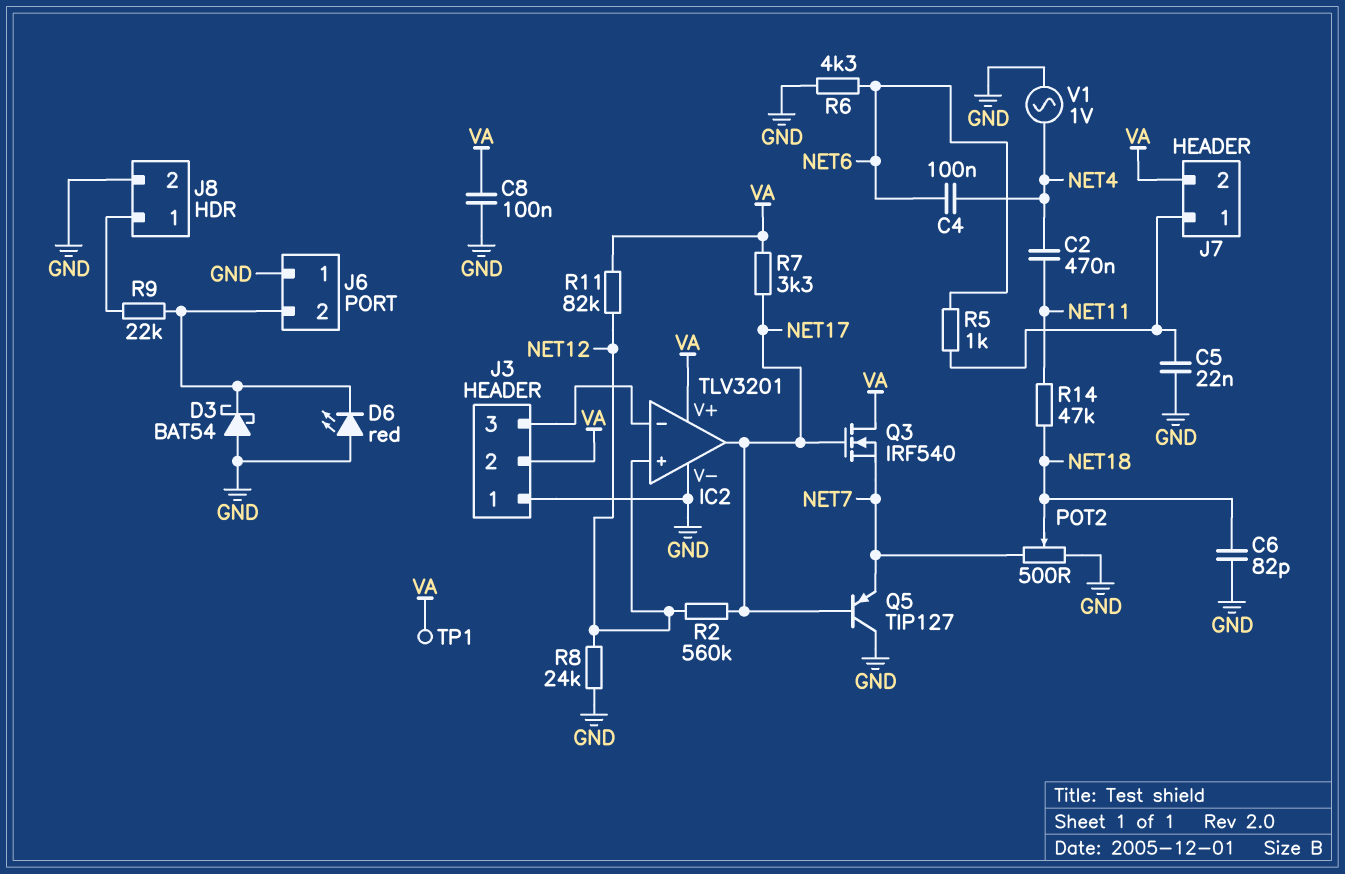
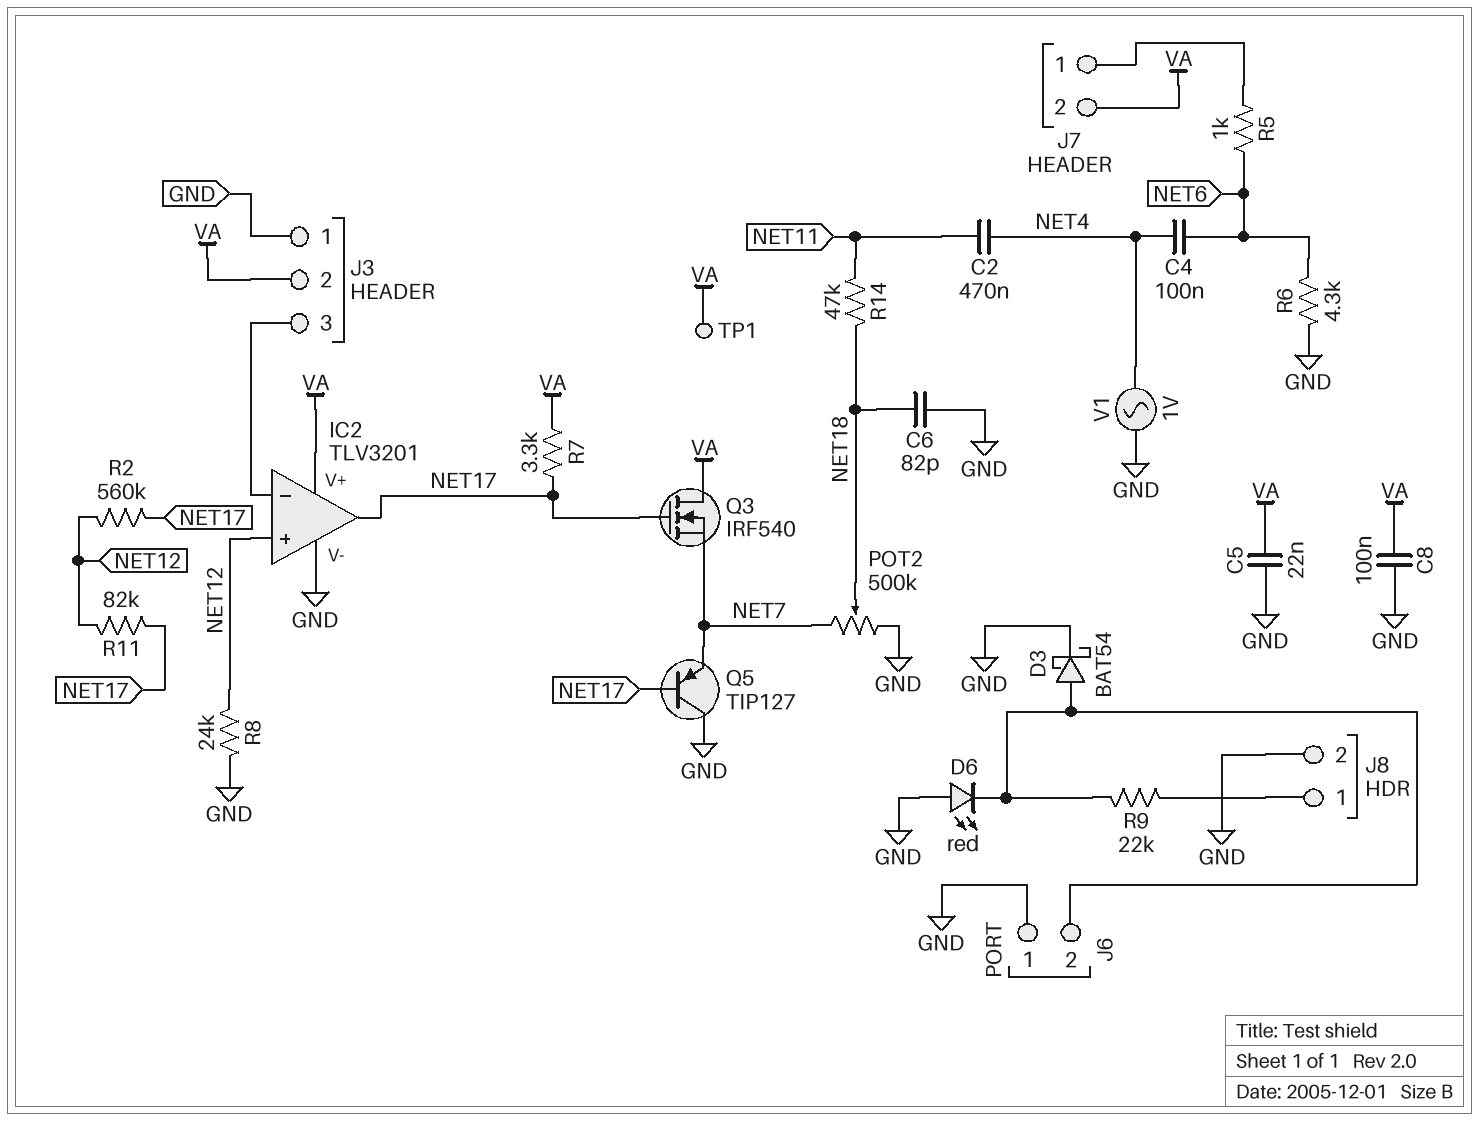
C5: 22nF (GND, J7/1) -> 22nF (GND, VA)
D3: schottky BAT54 (A GND, K J6/2) -> schottky BAT54 (A J6/2, K GND)
POT2: 500 (GND, NET7, wiper NET18) -> 500k (GND, NET7, wiper NET18)
R11: 82k (NET12, VA) -> 82k (NET12, NET17)

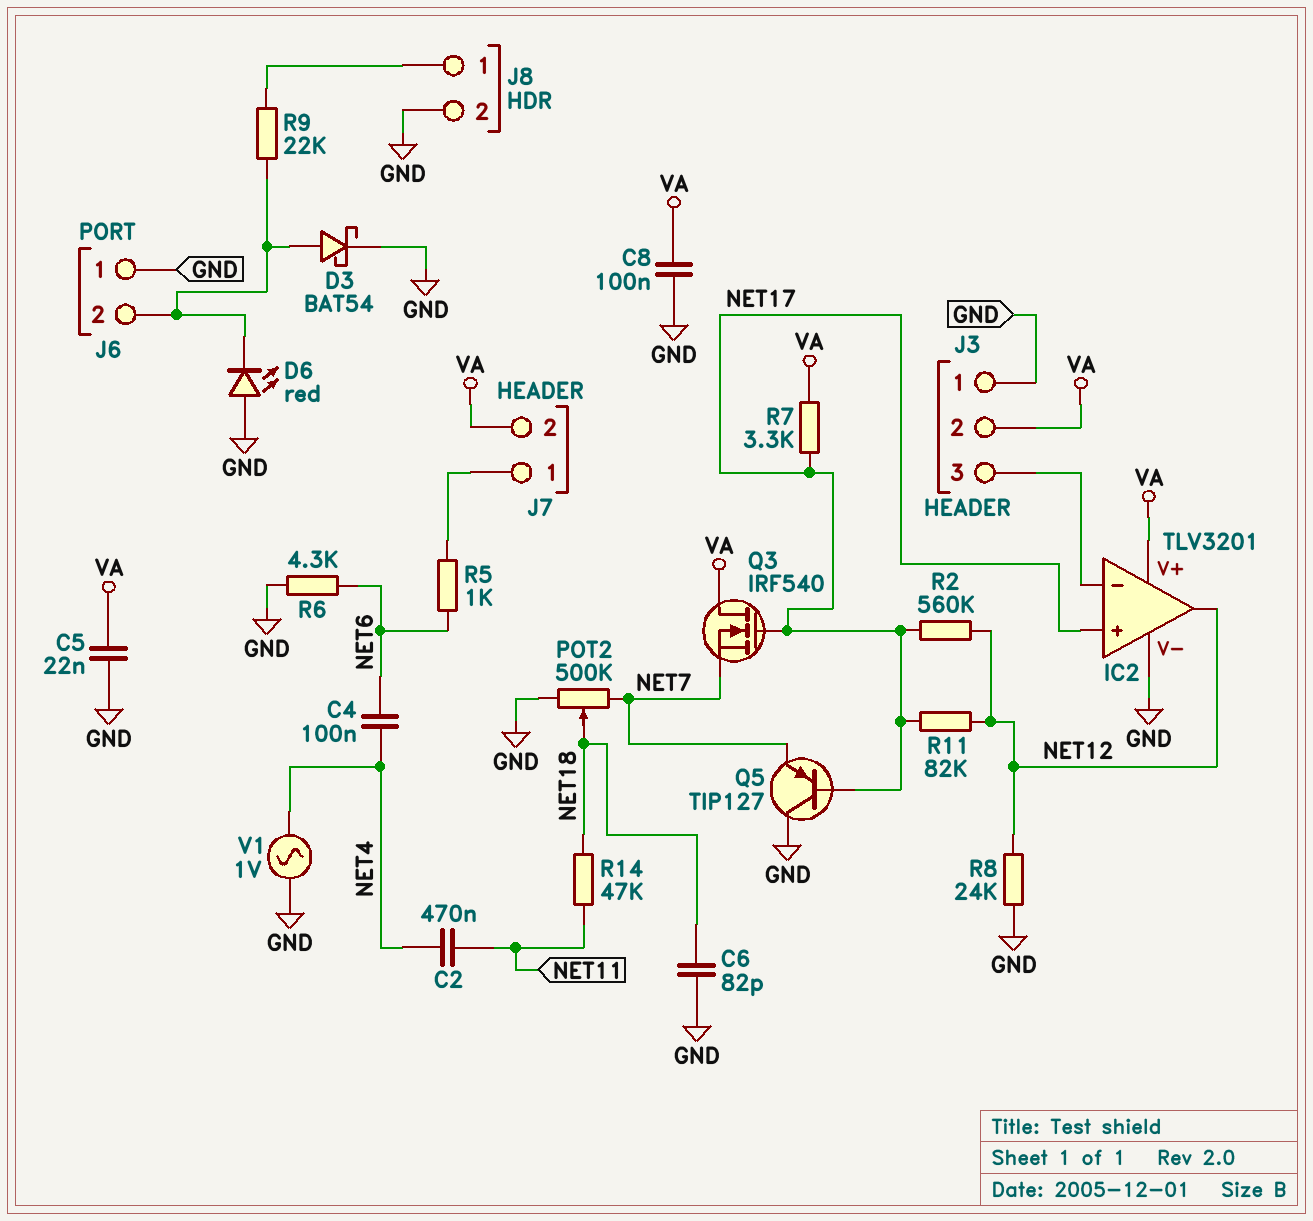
IC2 pin in+: NET12 -> NET17
IC2 pin out: NET17 -> NET12
TP1: test point (VA) -> none

